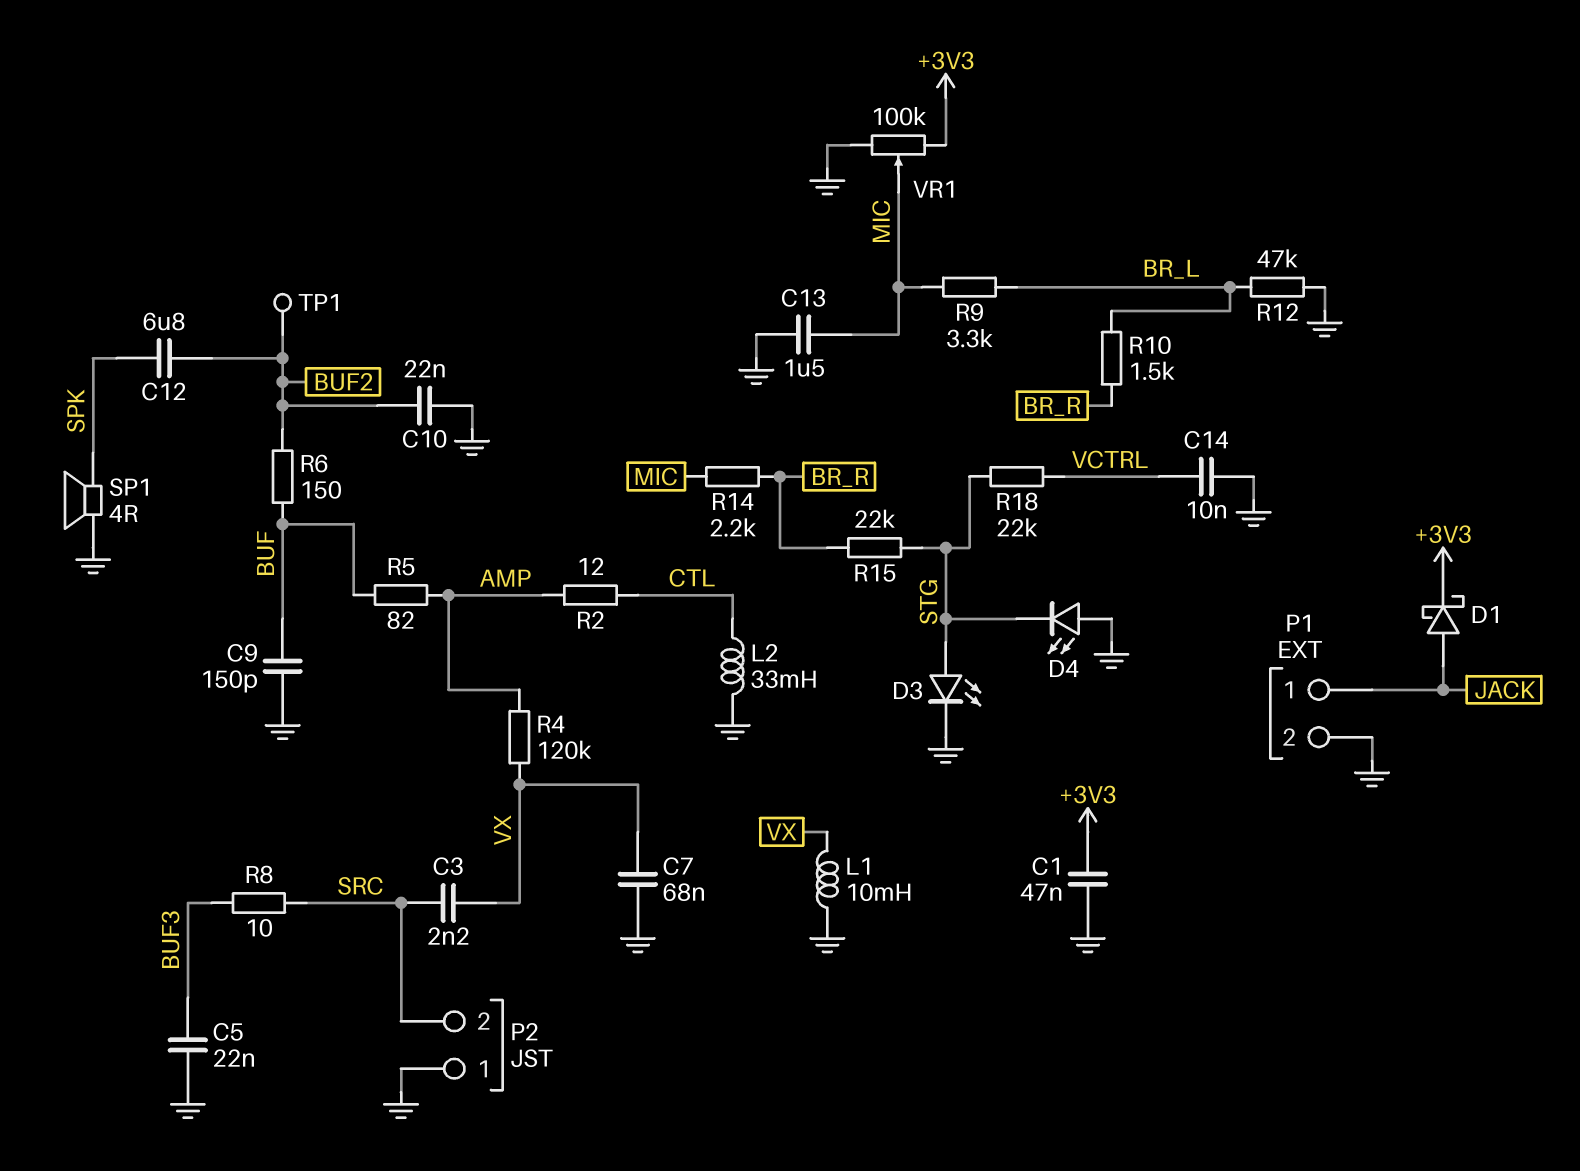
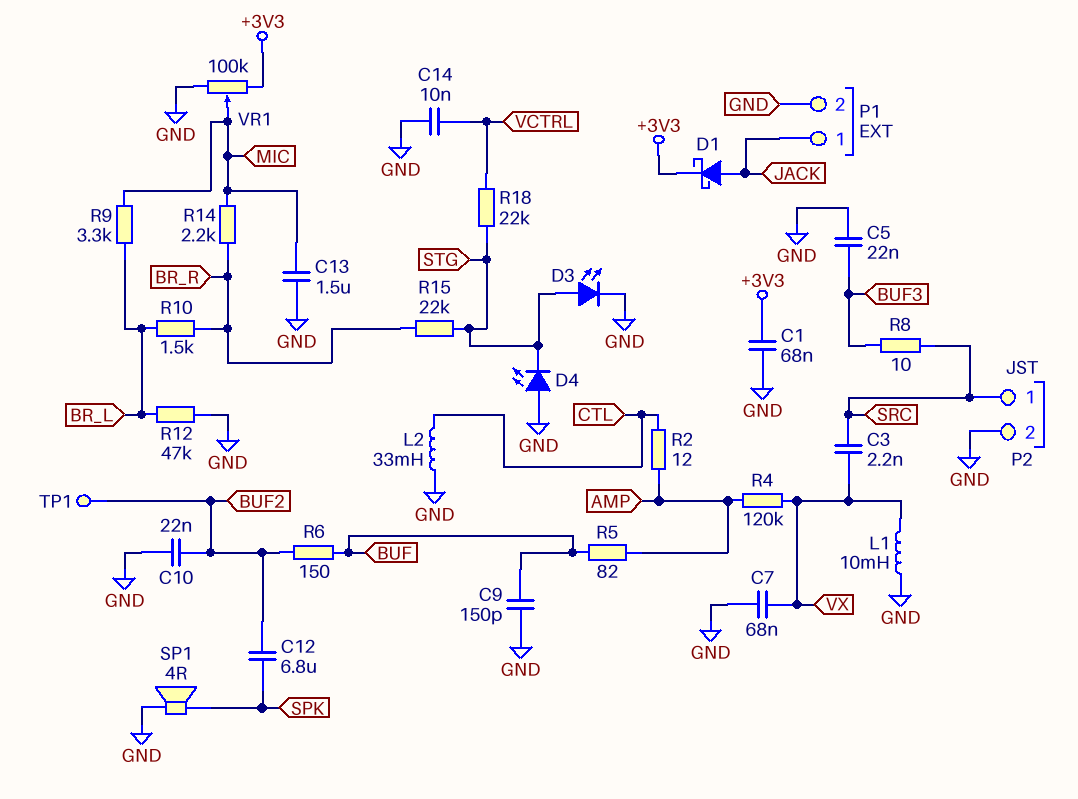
C1: 47nF (+3V3, GND) -> 68nF (+3V3, GND)
P2 pin 1: GND -> SRC
P2 pin 2: SRC -> GND

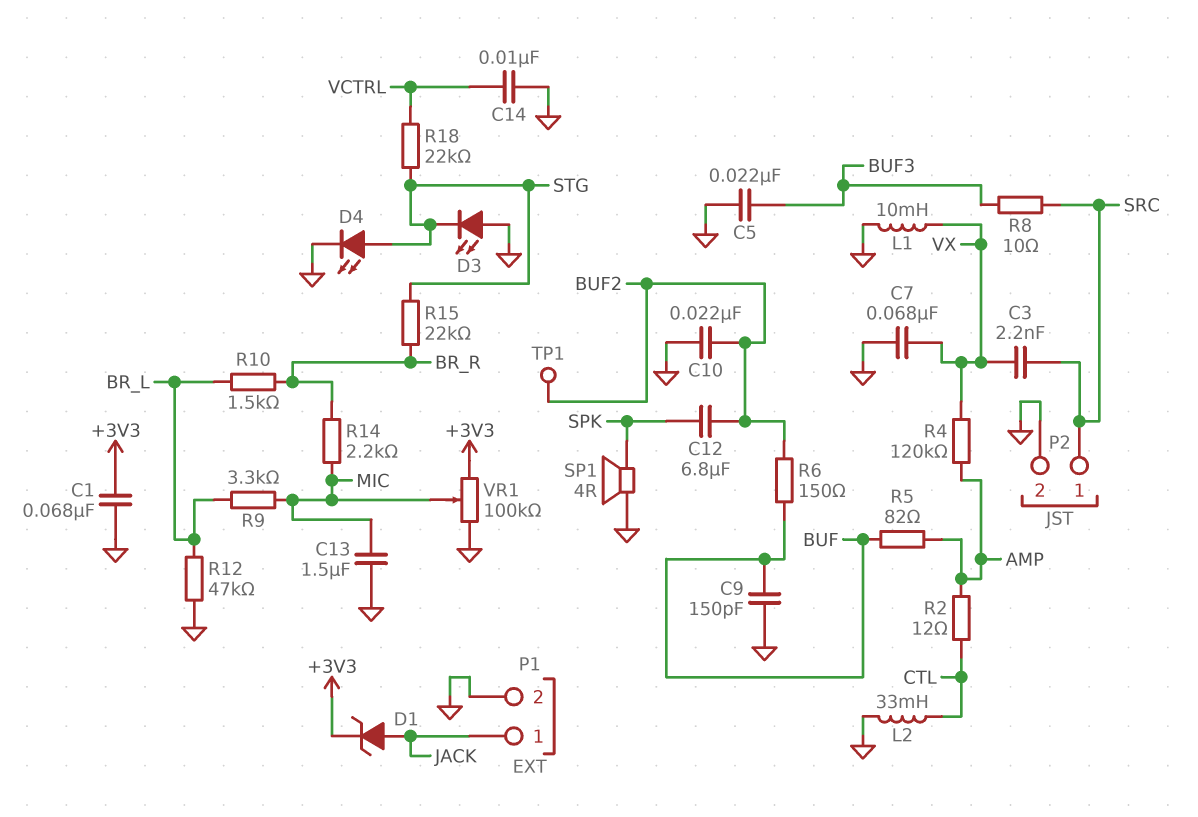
D1: schottky (A JACK, K +3V3) -> zener (A JACK, K +3V3)
D3: LED (A STG, K GND) -> LED (A GND, K STG)
D4: LED (A GND, K STG) -> LED (A STG, K GND)

